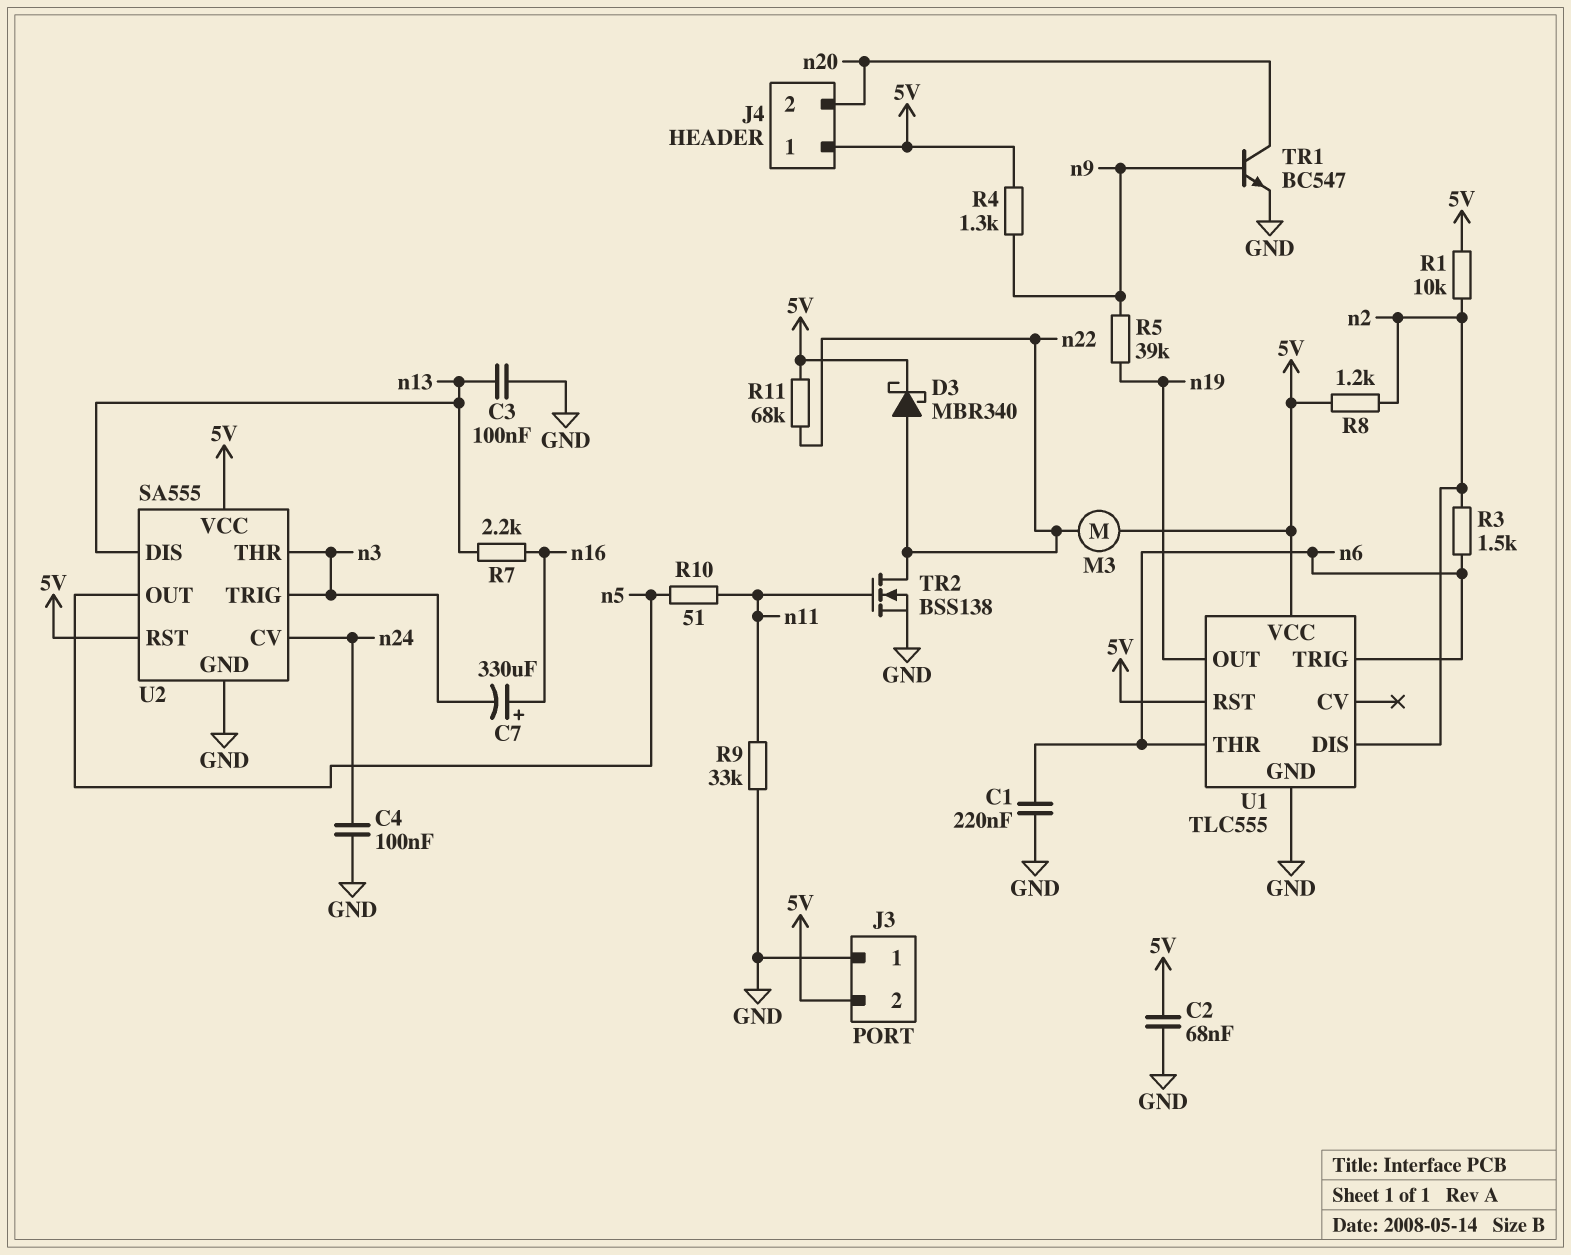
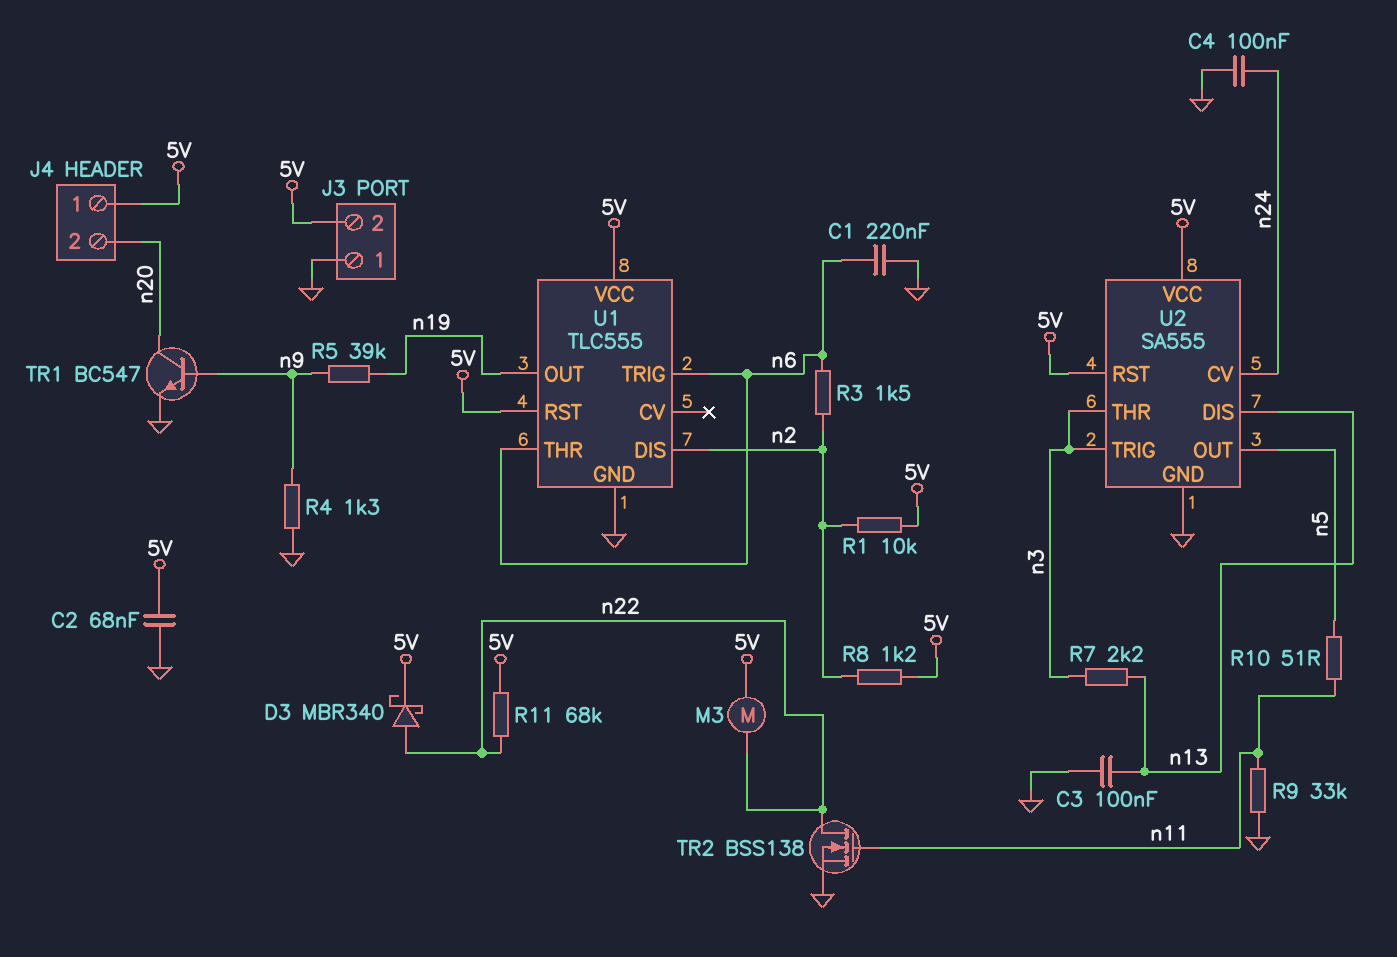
C7: 330uF (plus n16, minus n3) -> none
R4: 1.3k (5V, n9) -> 1.3k (GND, n9)
R7: 2.2k (n13, n16) -> 2.2k (n3, n13)

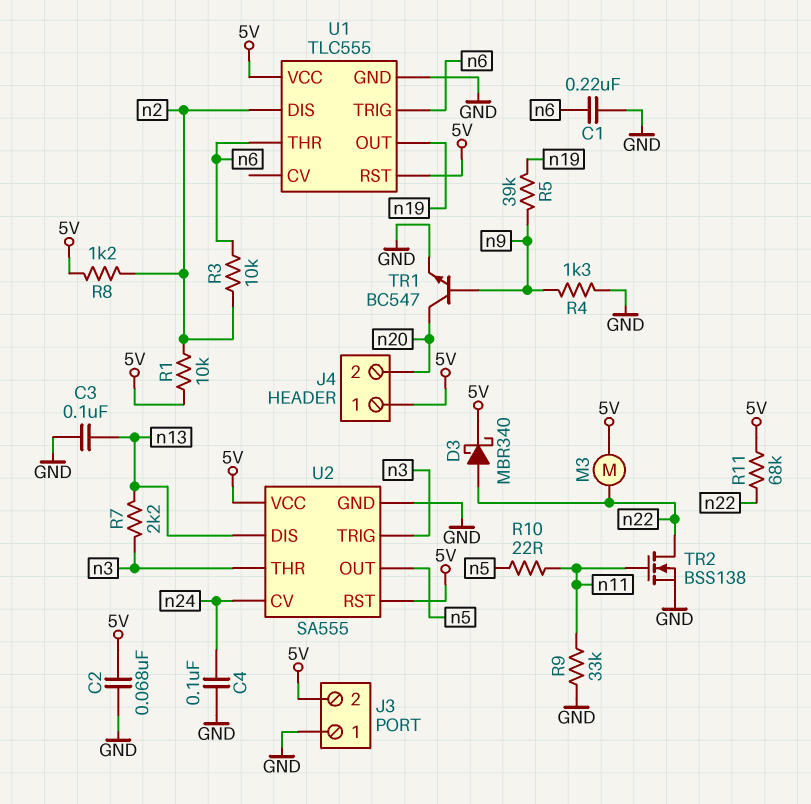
R3: 1.5k (n2, n6) -> 10k (n2, n6)
R10: 51 (n5, n11) -> 22 (n5, n11)

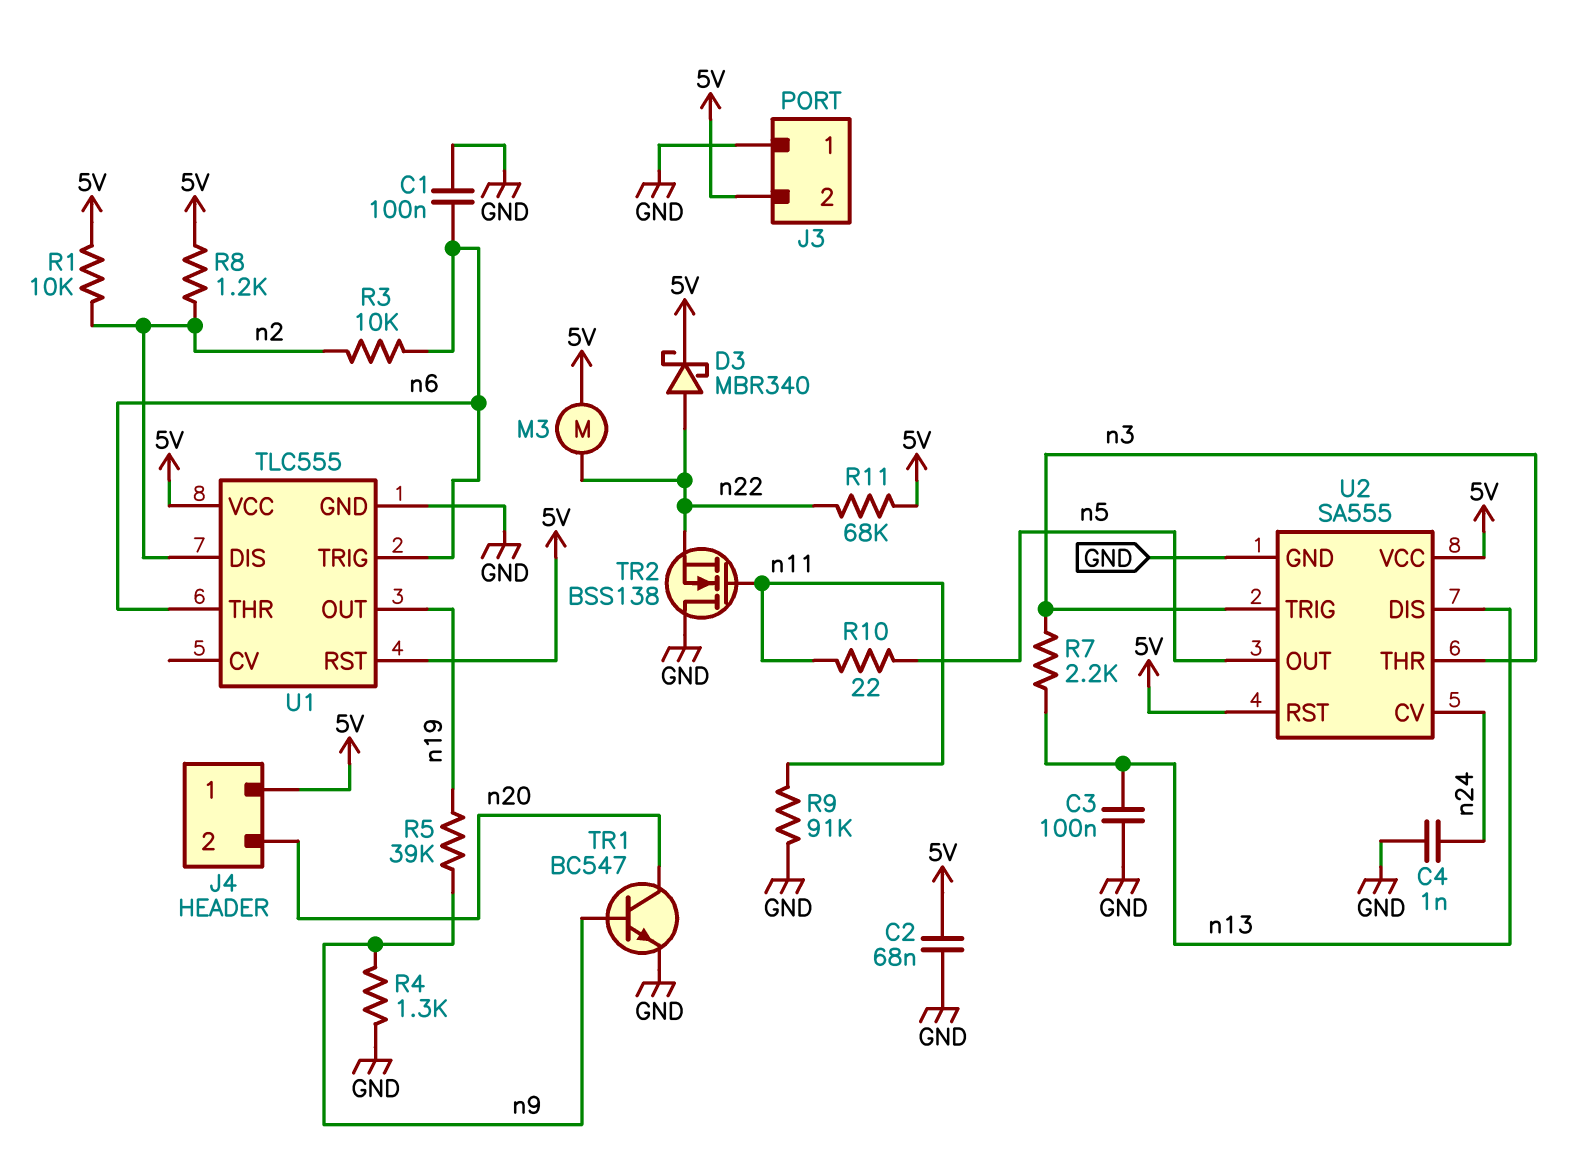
C1: 220nF (GND, n6) -> 100nF (GND, n6)
C4: 100nF (GND, n24) -> 1nF (GND, n24)
R9: 33k (GND, n11) -> 91k (GND, n11)
TR2: NMOS BSS138 (G n11, D n22, S GND) -> NMOS BSS138 (G n11, D GND, S n22)

